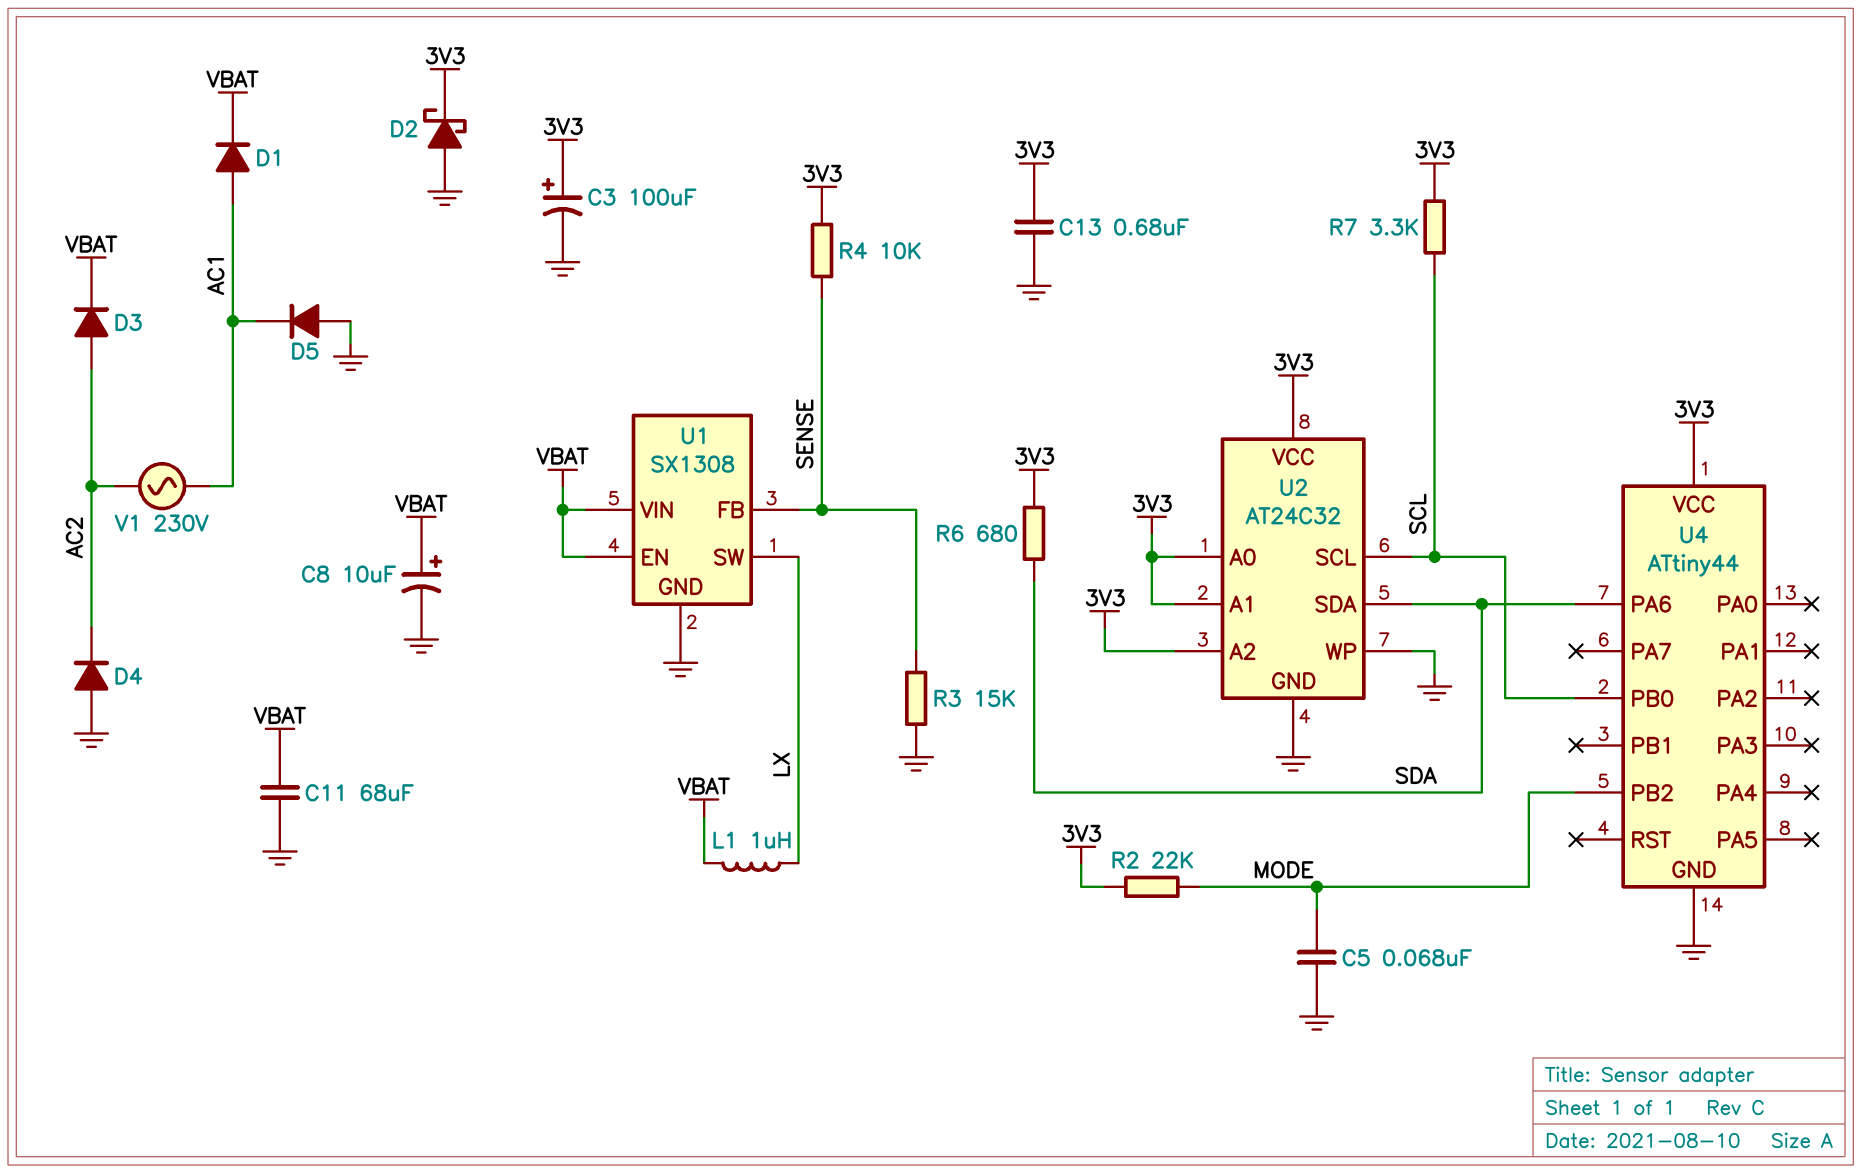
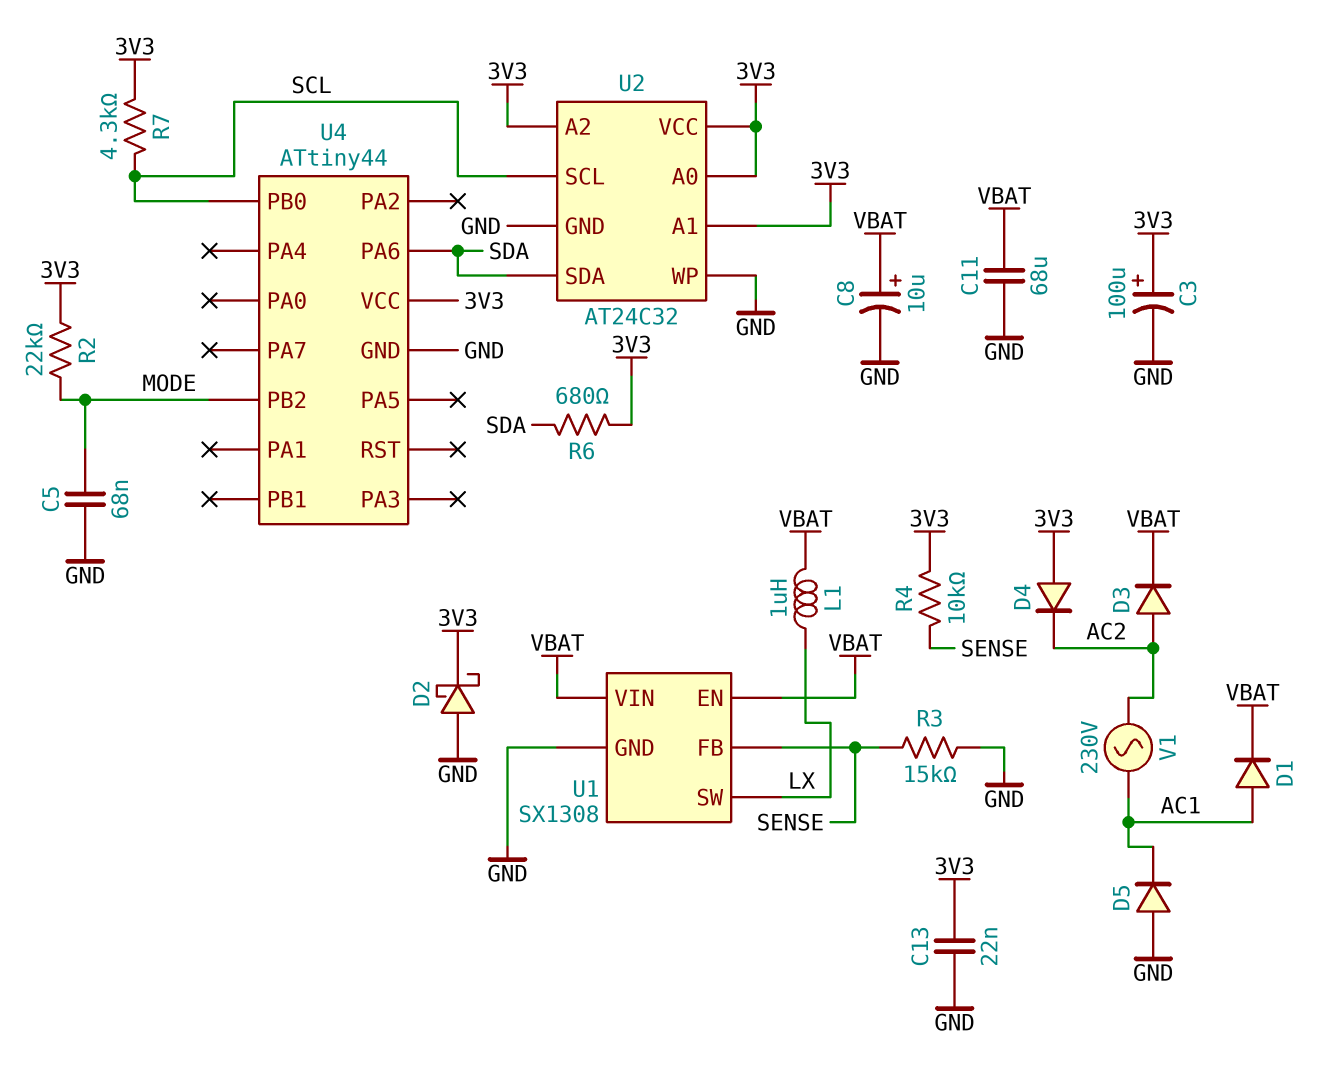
C13: 680nF (3V3, GND) -> 22nF (3V3, GND)
D4: diode (A GND, K AC2) -> diode (A 3V3, K AC2)
R7: 3.3k (3V3, SCL) -> 4.3k (3V3, SCL)

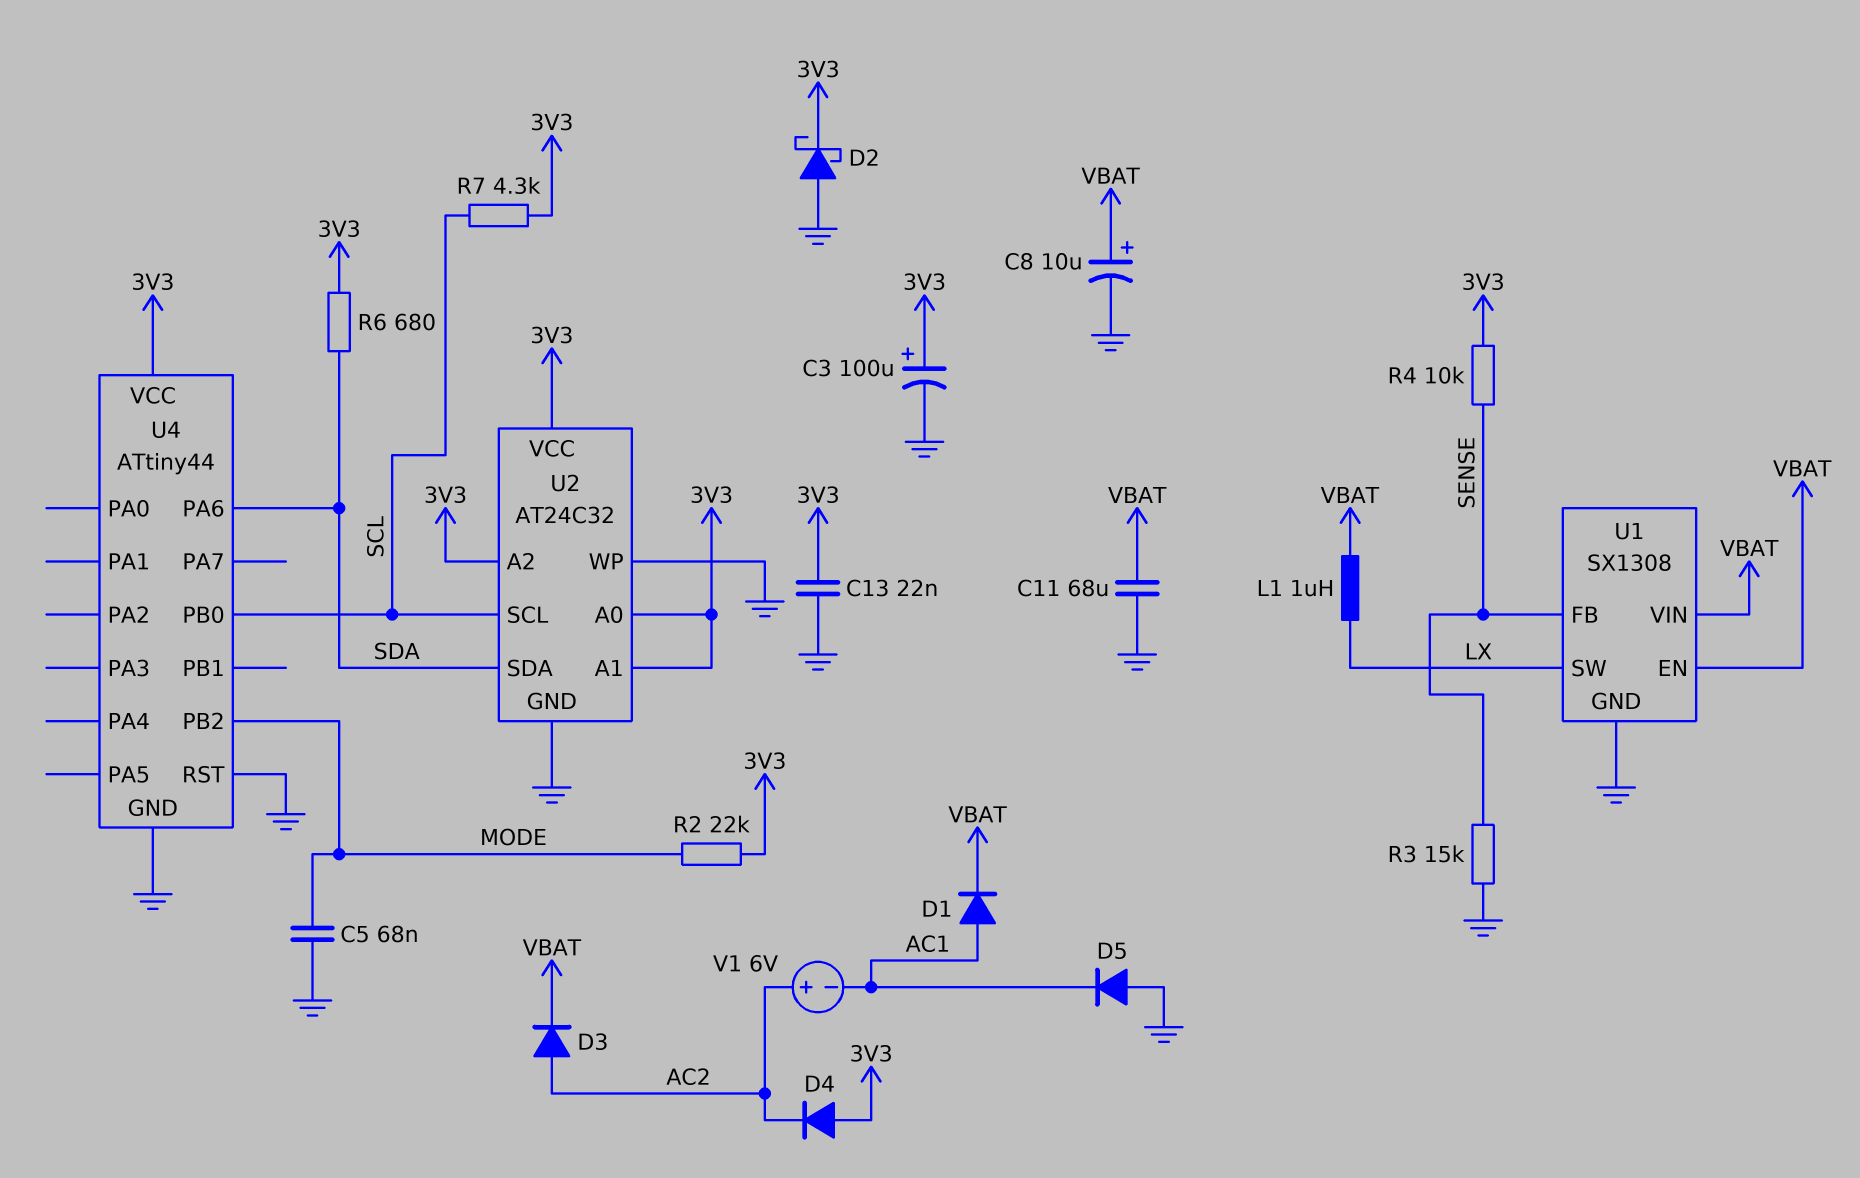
U4 pin RST: none -> GND
V1: AC 230V (AC1, AC2) -> 6V (plus AC2, minus AC1)

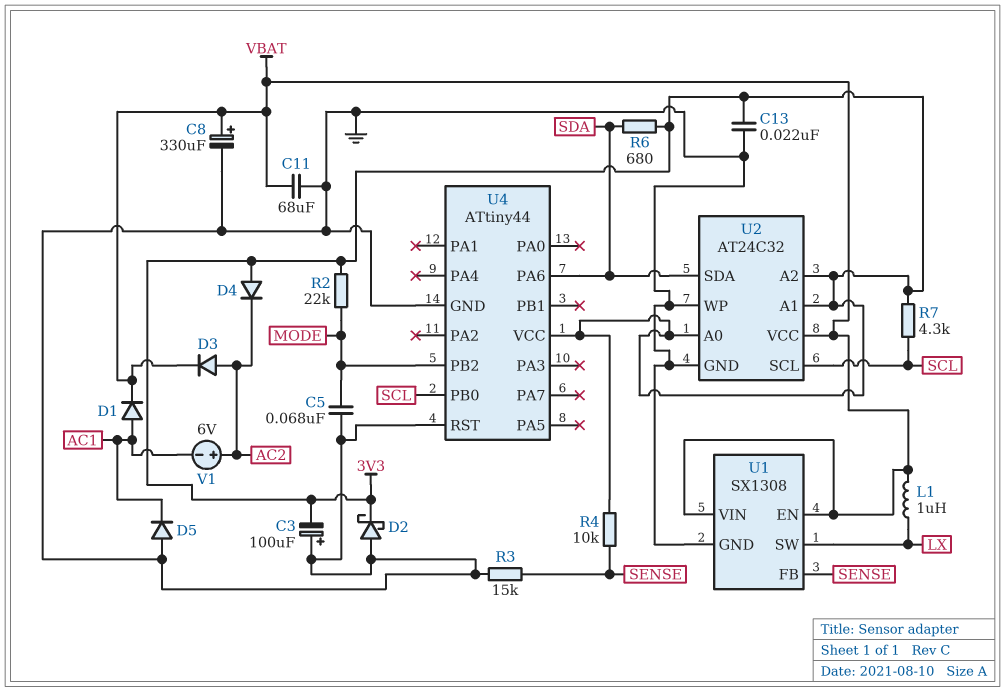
C3: 100uF (plus 3V3, minus GND) -> 100uF (plus GND, minus 3V3)
C8: 10uF (plus VBAT, minus GND) -> 330uF (plus VBAT, minus GND)
U2 pin VCC: 3V3 -> VBAT

